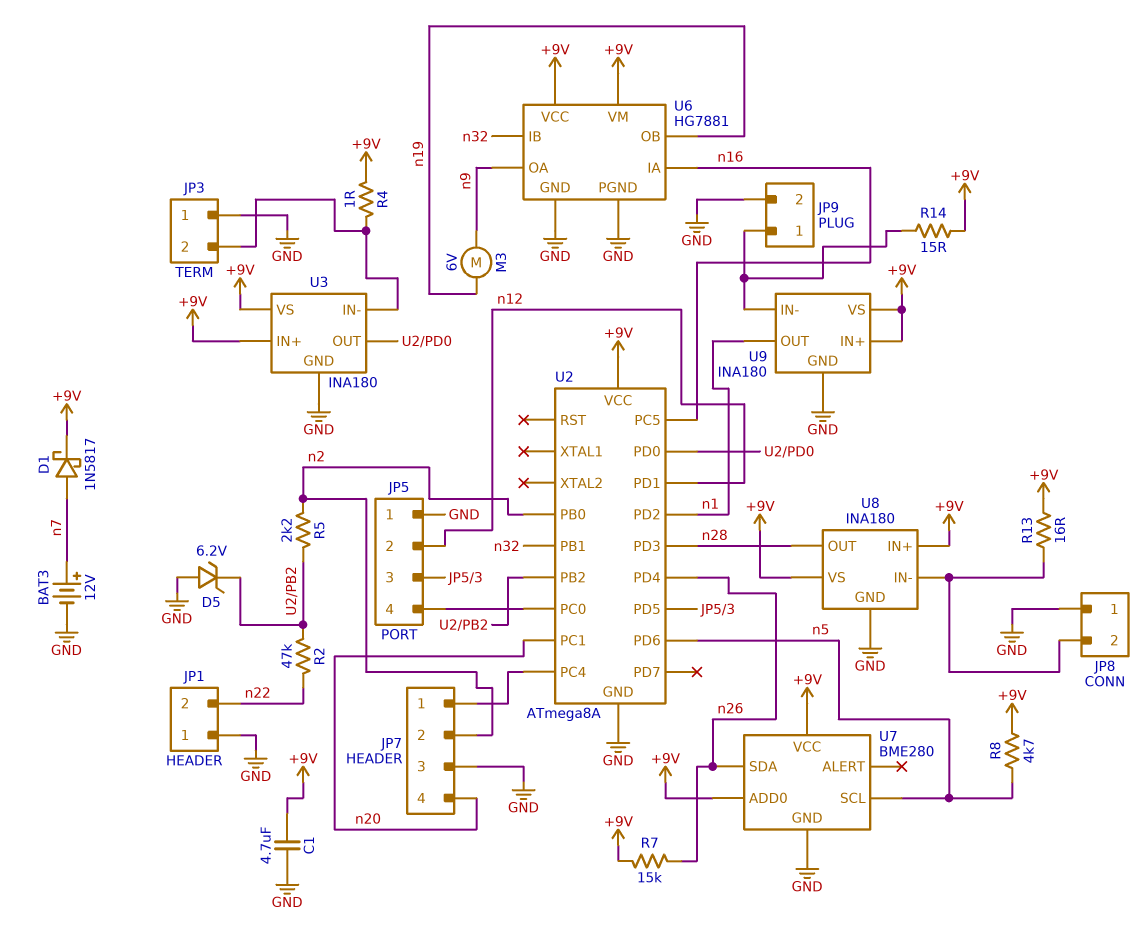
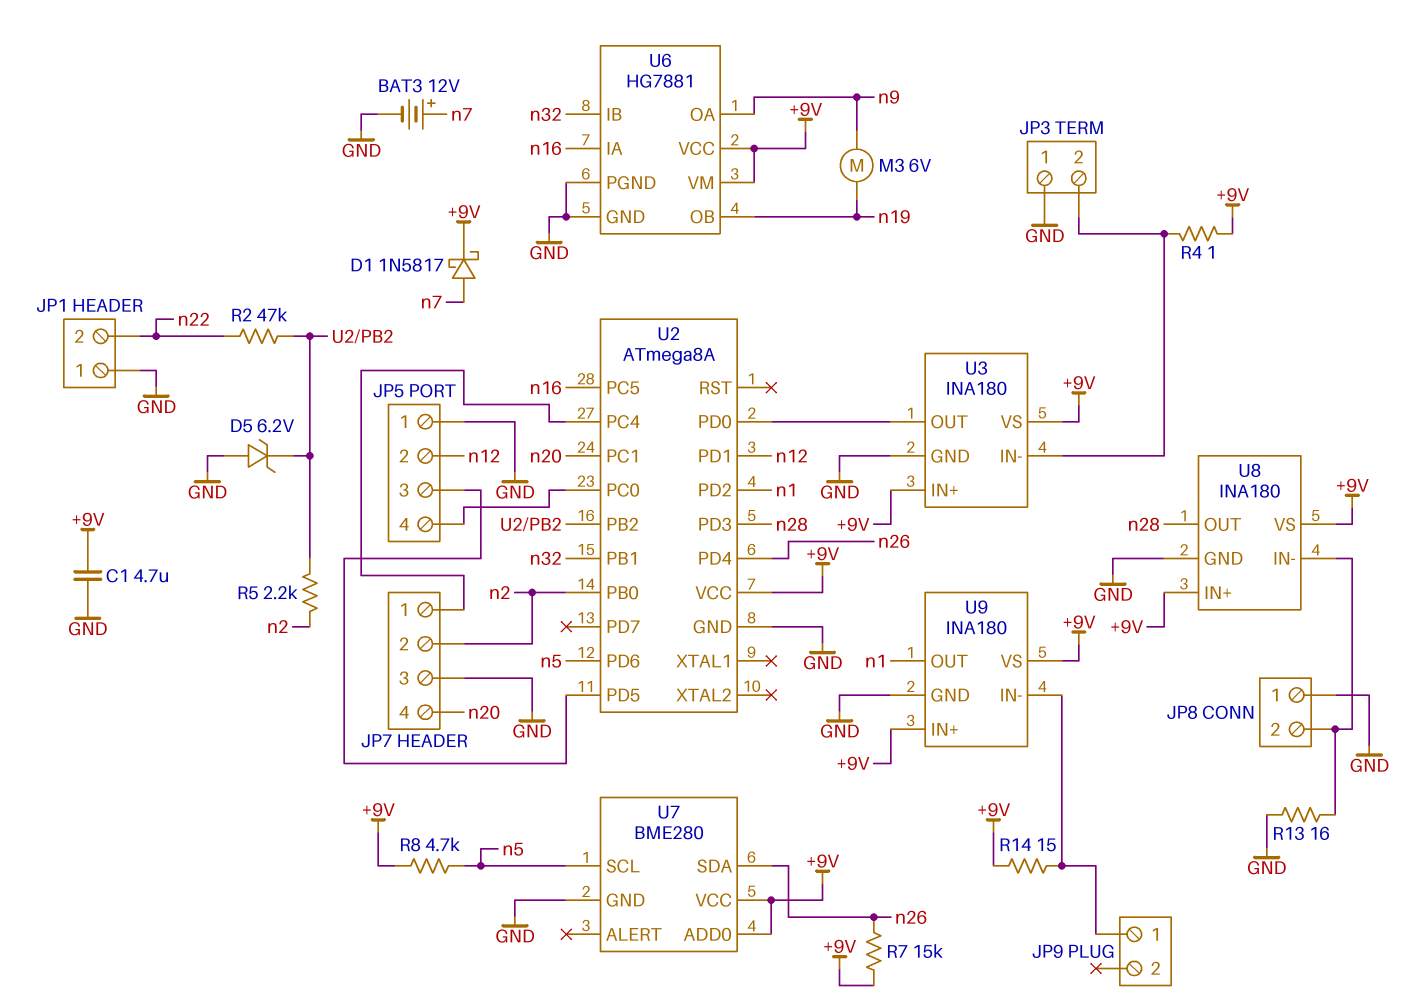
JP9 pin 2: GND -> none
R13: 16 (+9V, JP8/2) -> 16 (GND, JP8/2)

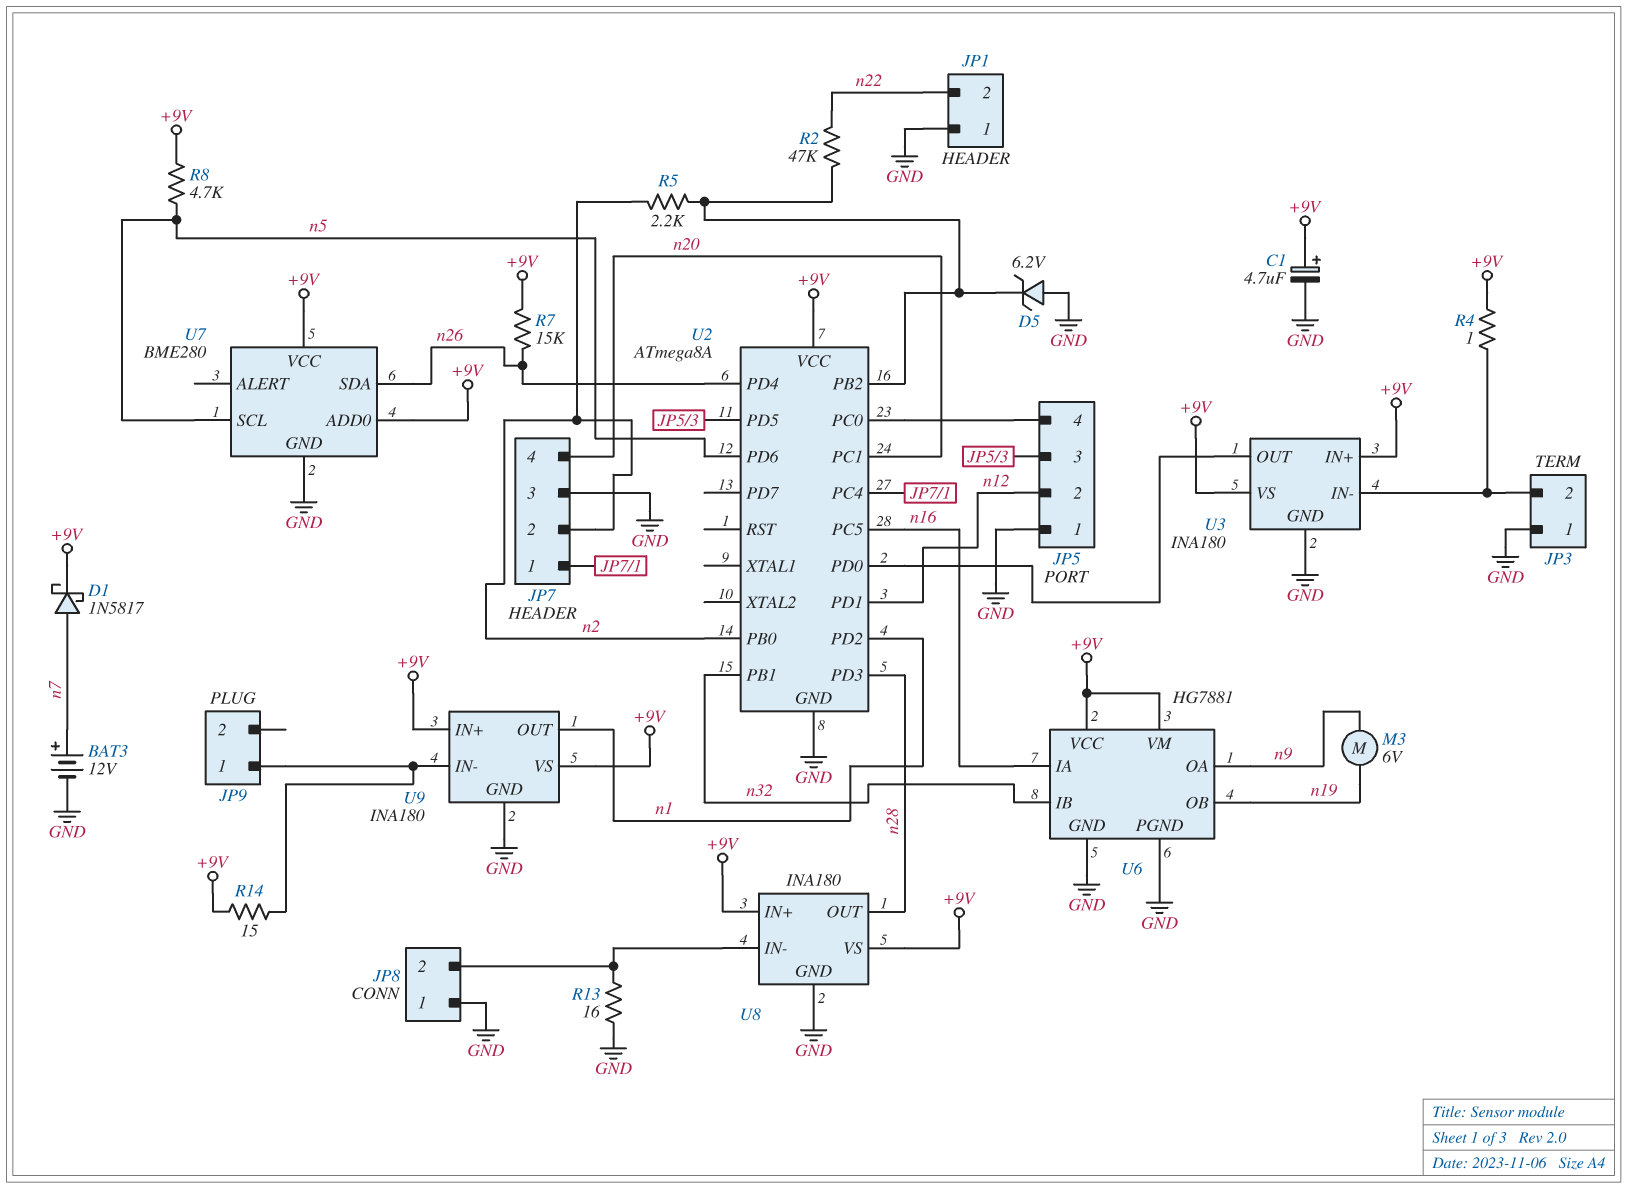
C1: 4.7uF (+9V, GND) -> 4.7uF (plus +9V, minus GND)

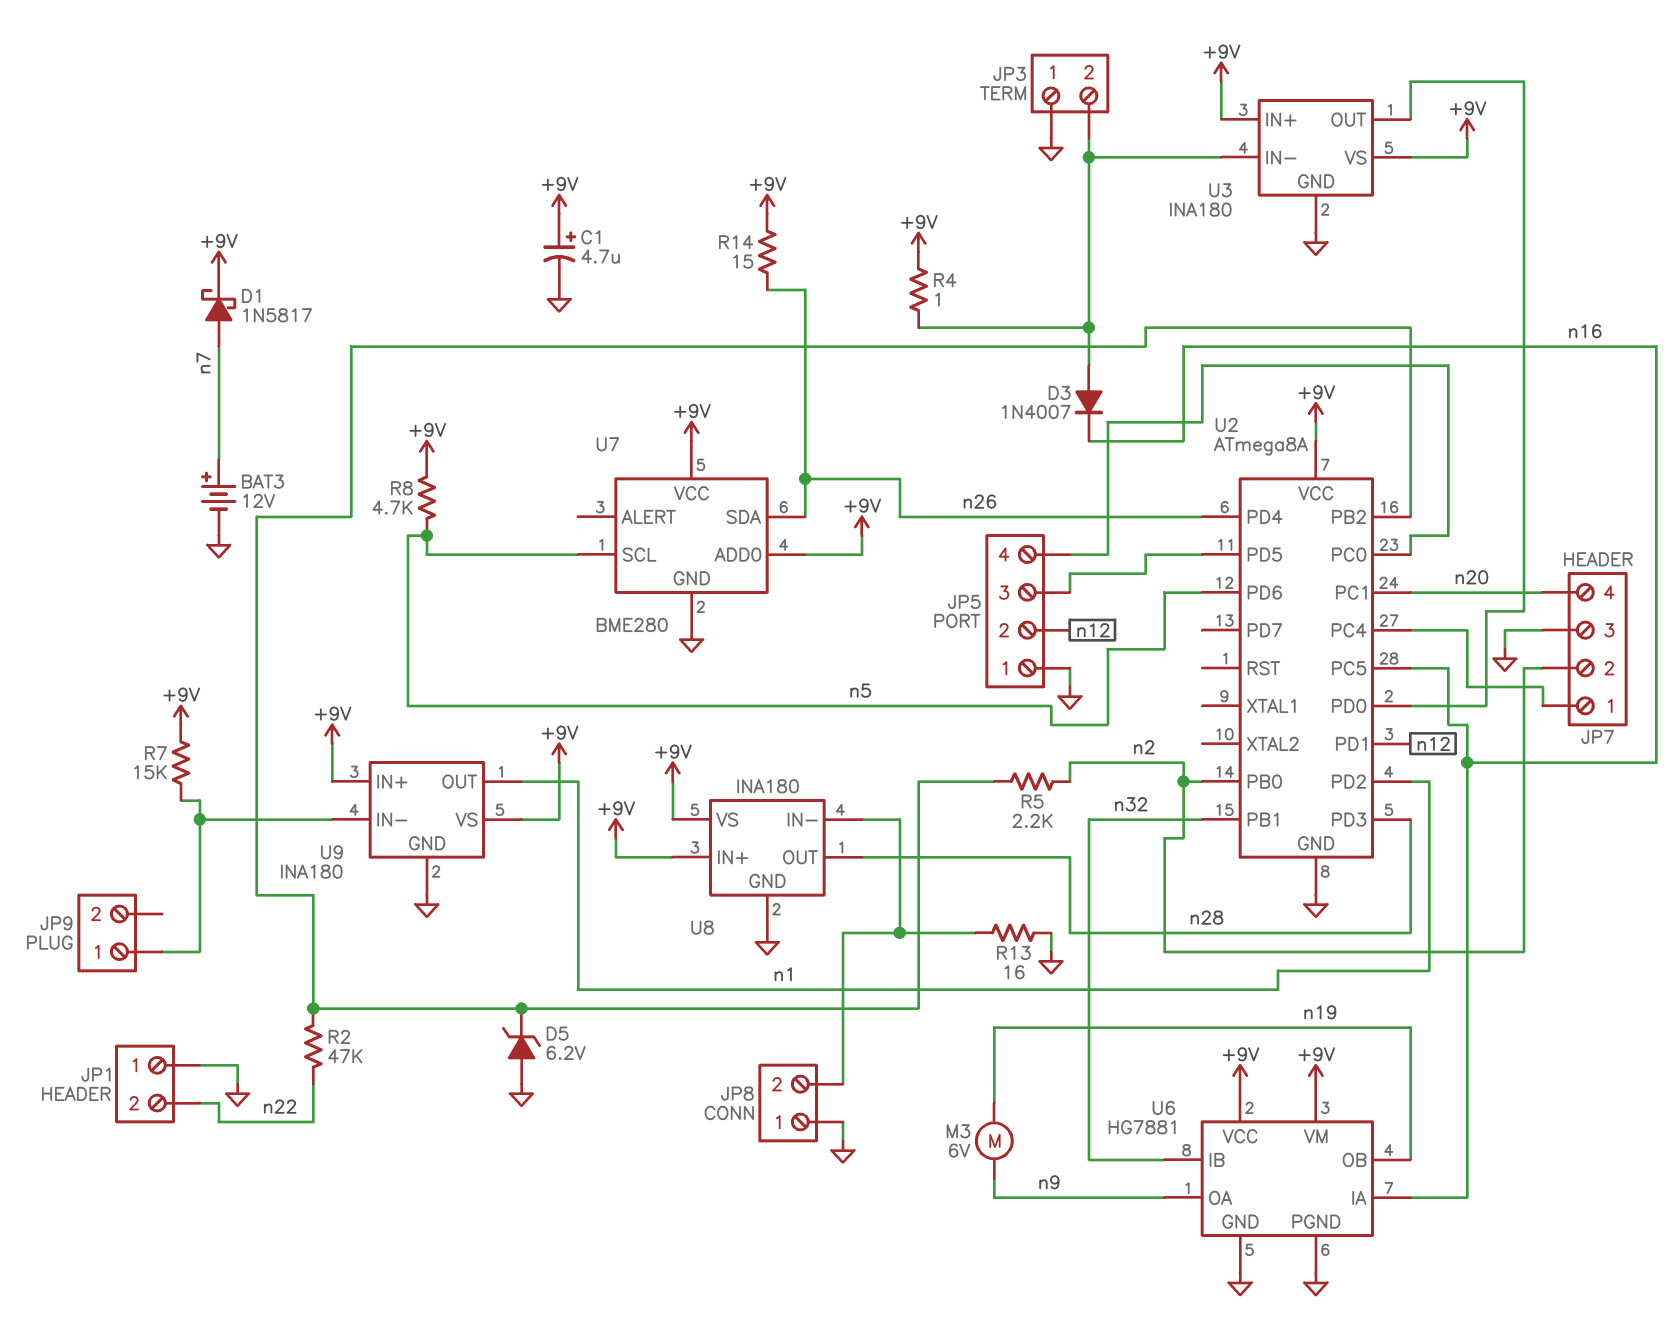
D3: none -> diode 1N4007 (A JP3/2, K n16)
R7: 15k (+9V, n26) -> 15k (+9V, JP9/1)
R14: 15 (+9V, JP9/1) -> 15 (+9V, n26)

